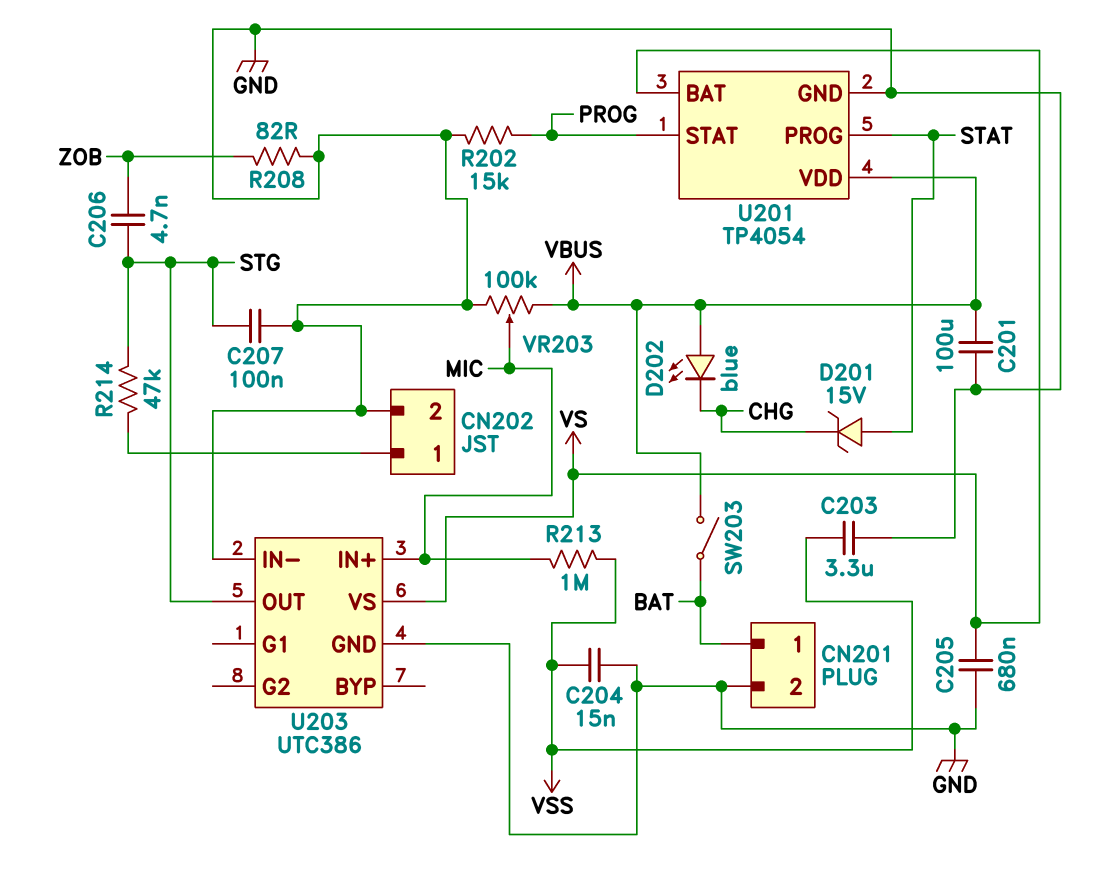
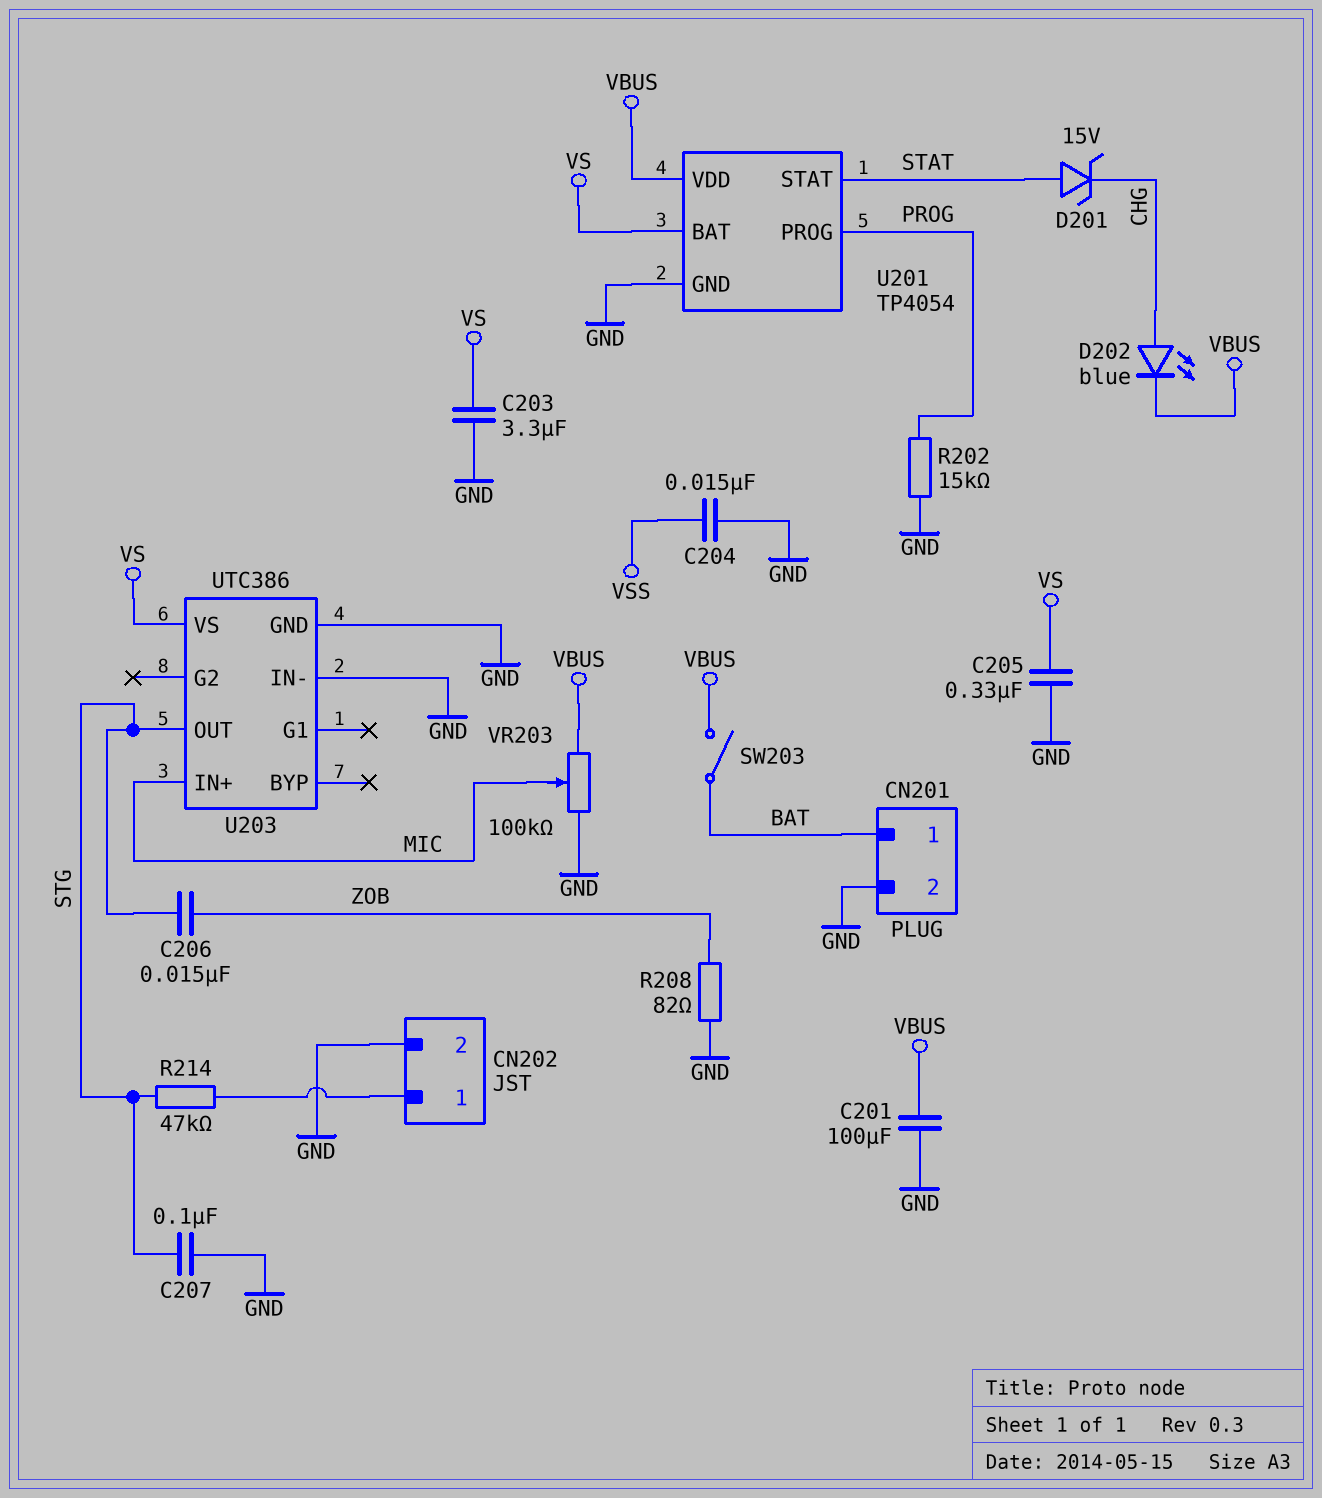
C203: 3.3uF (GND, VSS) -> 3.3uF (GND, VS)
C205: 680nF (GND, VS) -> 330nF (GND, VS)
C206: 4.7nF (STG, ZOB) -> 15nF (STG, ZOB)
D202: LED blue (A VBUS, K CHG) -> LED blue (A CHG, K VBUS)
R213: 1M (MIC, VSS) -> none
U201 pin PROG: STAT -> PROG
U201 pin STAT: PROG -> STAT

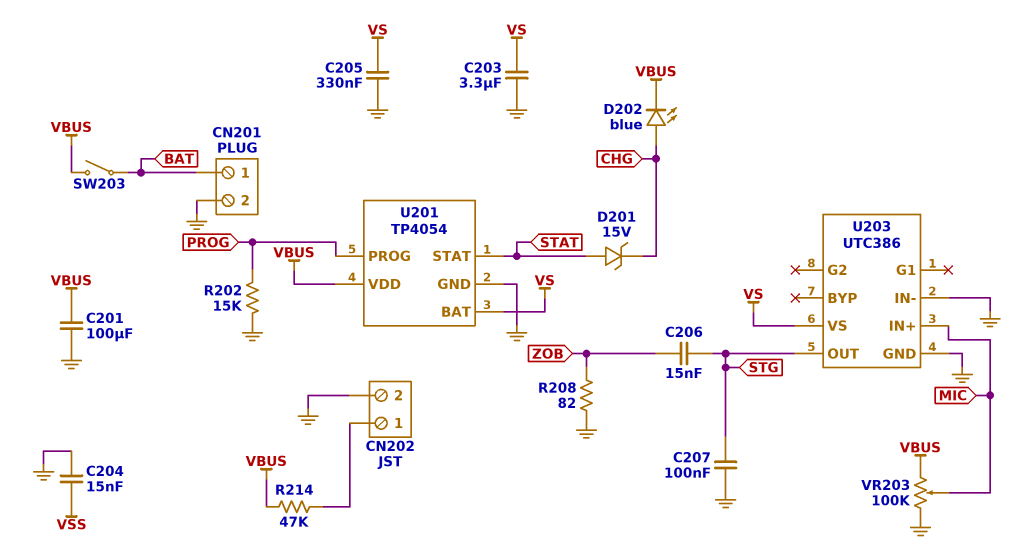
R214: 47k (CN202/1, STG) -> 47k (CN202/1, VBUS)

